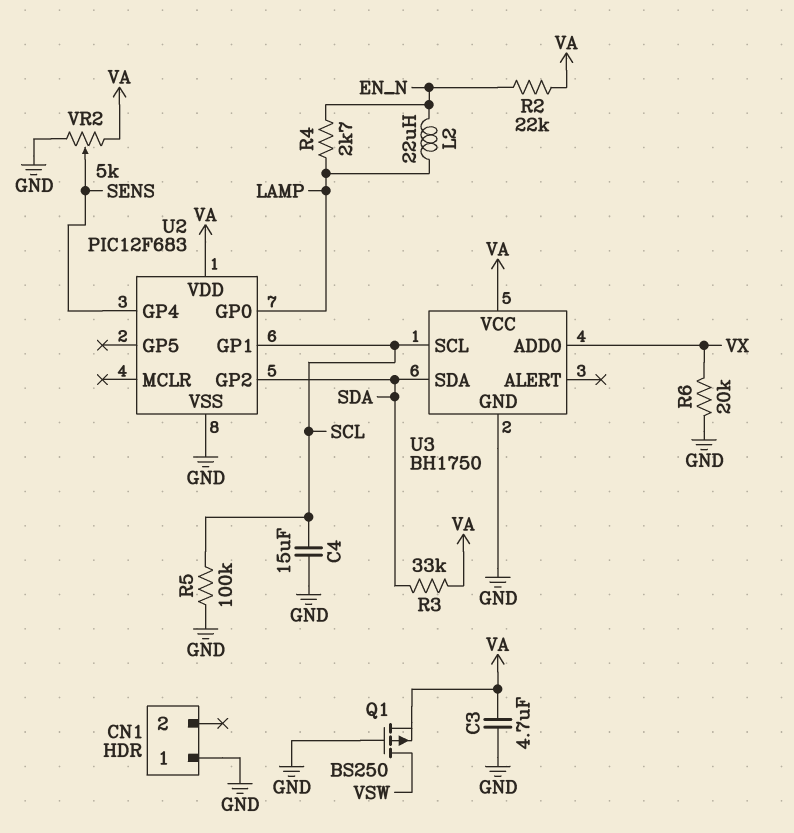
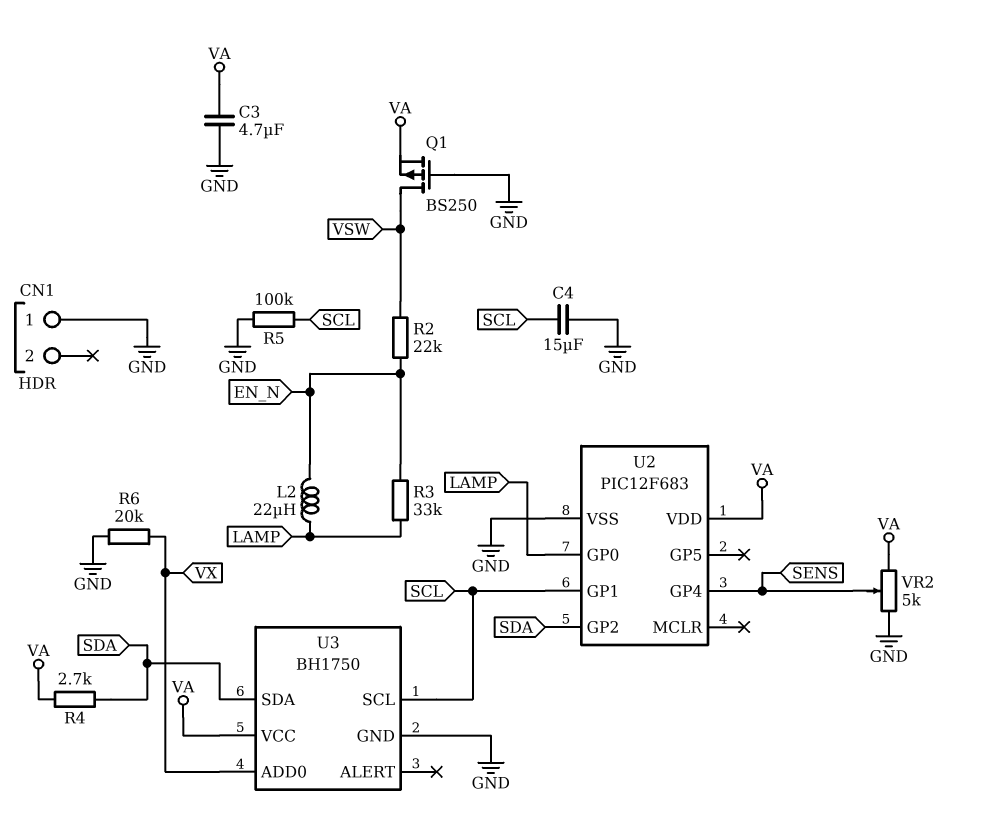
R2: 22k (EN_N, VA) -> 22k (EN_N, VSW)
R3: 33k (SDA, VA) -> 33k (EN_N, LAMP)
R4: 2.7k (EN_N, LAMP) -> 2.7k (SDA, VA)

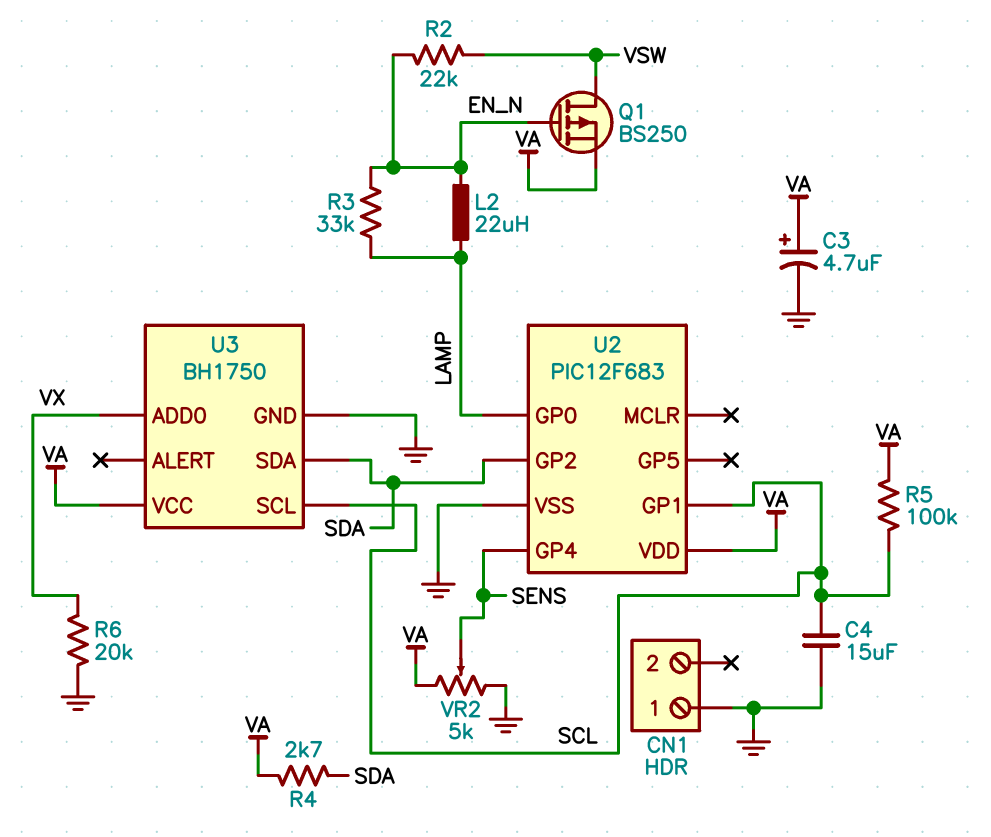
C3: 4.7uF (GND, VA) -> 4.7uF (plus VA, minus GND)
Q1: PMOS BS250 (G GND, D VSW, S VA) -> PMOS BS250 (G EN_N, D VSW, S VA)
R5: 100k (GND, SCL) -> 100k (SCL, VA)

